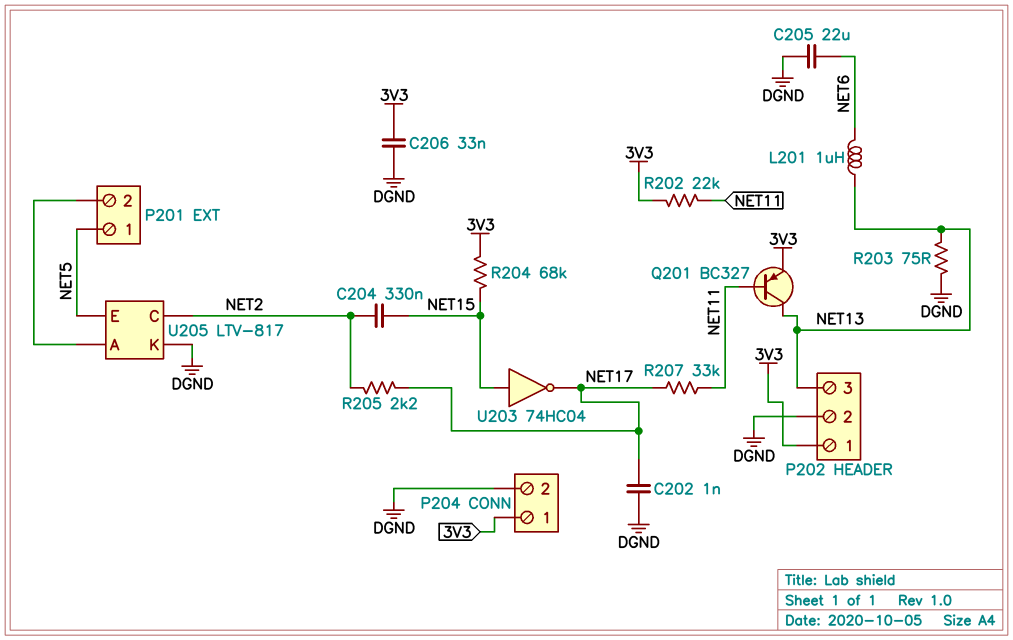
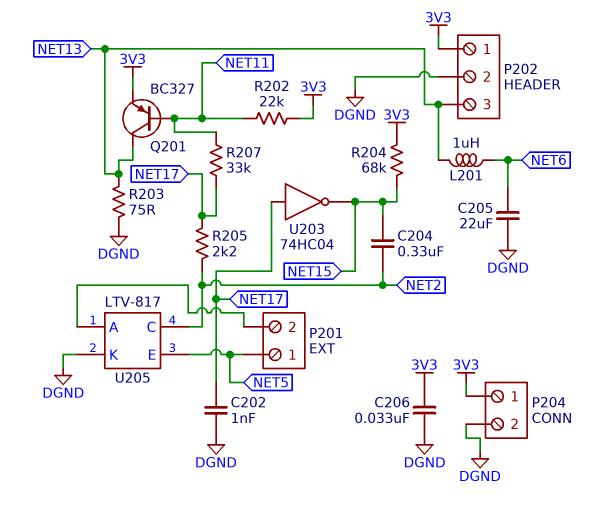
U203: NOT 74HC04 (in NET15, out NET17) -> NOT 74HC04 (in NET17, out NET15)

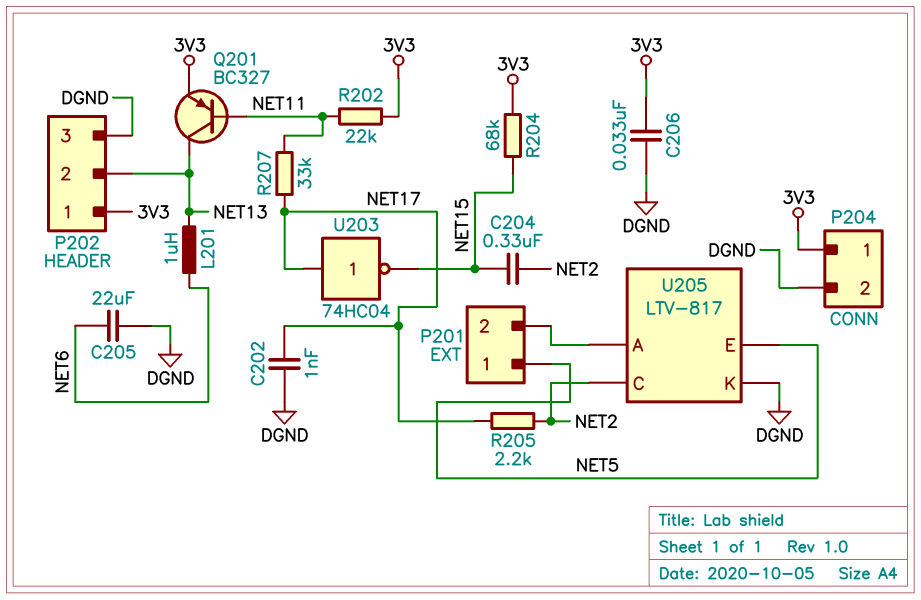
P202 pin 2: DGND -> NET13
P202 pin 3: NET13 -> DGND
R203: 75 (DGND, NET13) -> none

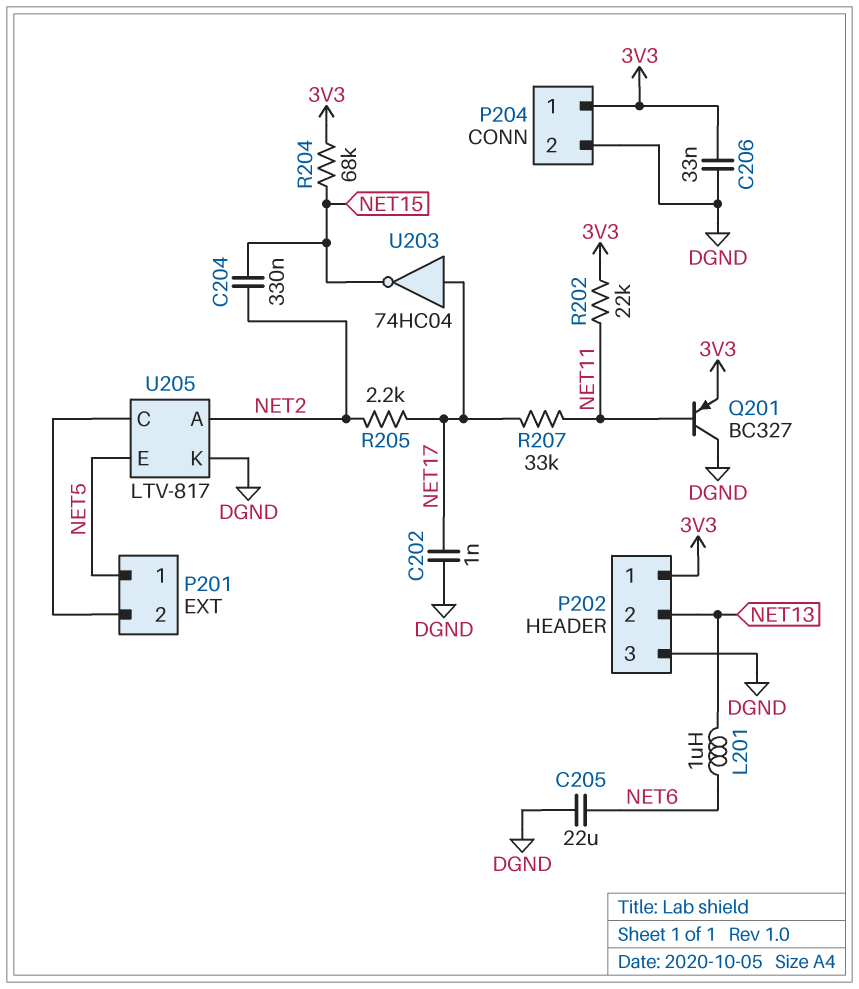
Q201: PNP BC327 (B NET11, C NET13, E 3V3) -> PNP BC327 (B NET11, C DGND, E 3V3)
U205 pin A: P201/2 -> NET2
U205 pin C: NET2 -> P201/2

